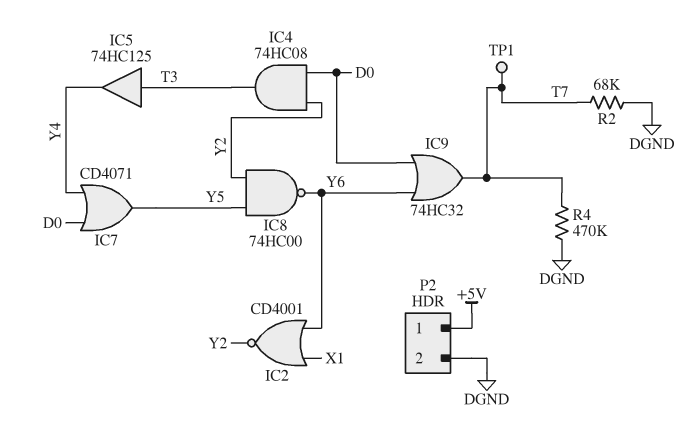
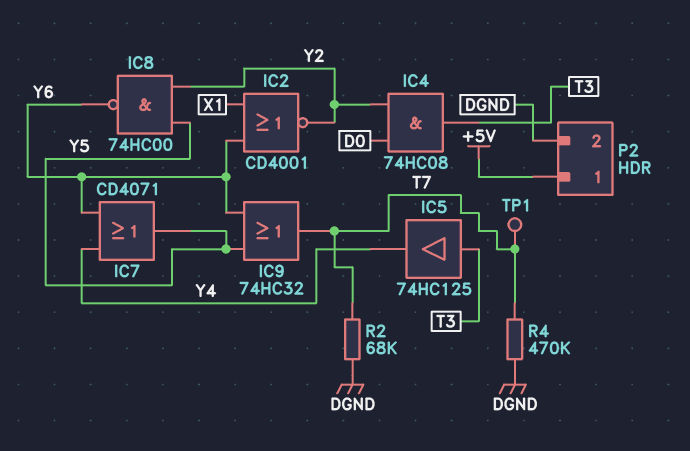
IC7: OR CD4071 (in D0, in Y4, out Y5) -> OR CD4071 (in Y4, in Y6, out Y5)
IC9: OR 74HC32 (in D0, in Y6, out T7) -> OR 74HC32 (in Y5, in Y6, out T7)

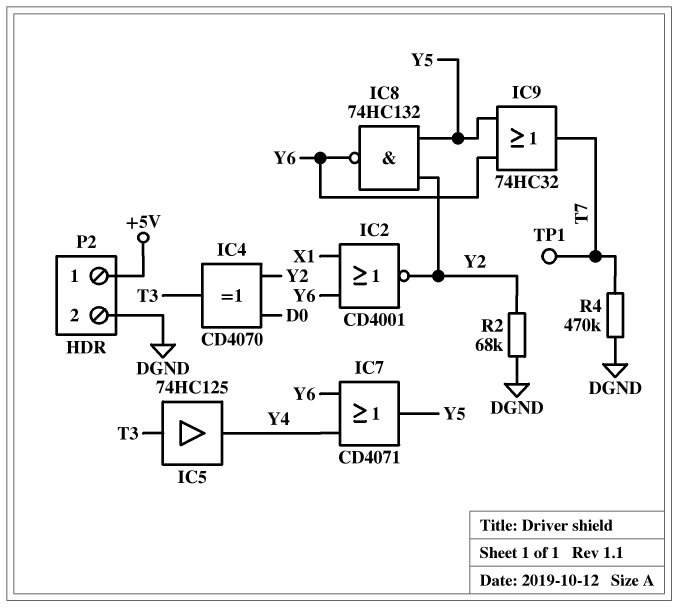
IC4: AND 74HC08 (in D0, in Y2, out T3) -> XOR CD4070 (in D0, in Y2, out T3)
IC8: NAND 74HC00 (in Y2, in Y5, out Y6) -> NAND 74HC132 (in Y2, in Y5, out Y6)
R2: 68k (DGND, T7) -> 68k (DGND, Y2)

